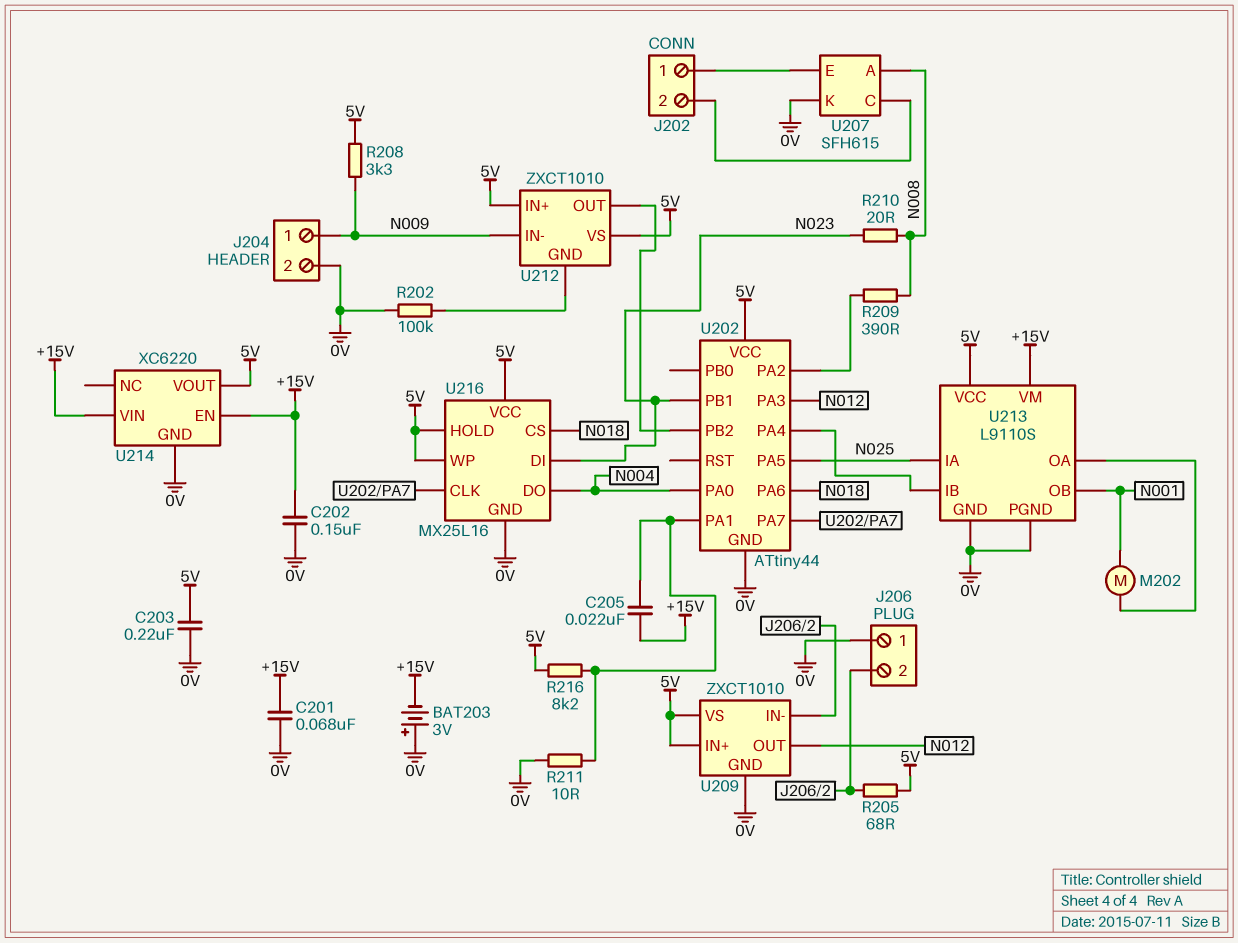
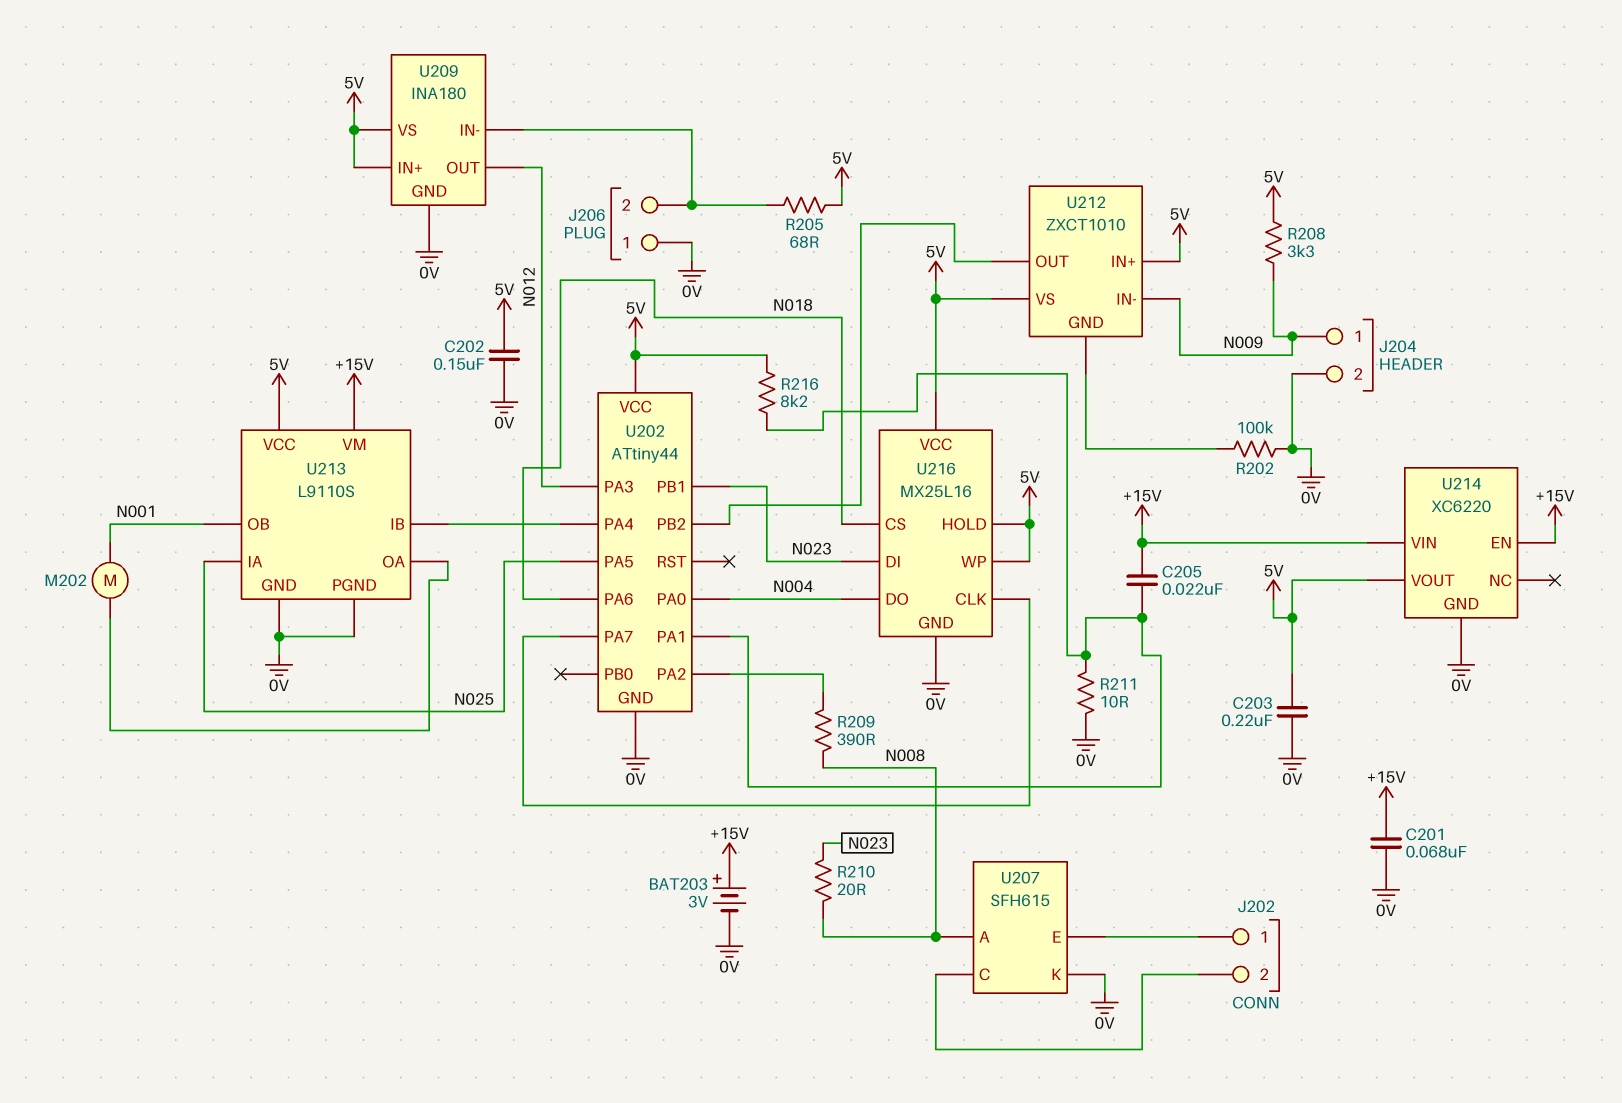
BAT203: 3V (plus 0V, minus +15V) -> 3V (plus +15V, minus 0V)
C202: 150nF (+15V, 0V) -> 150nF (0V, 5V)
U209: ZXCT1010 -> INA180

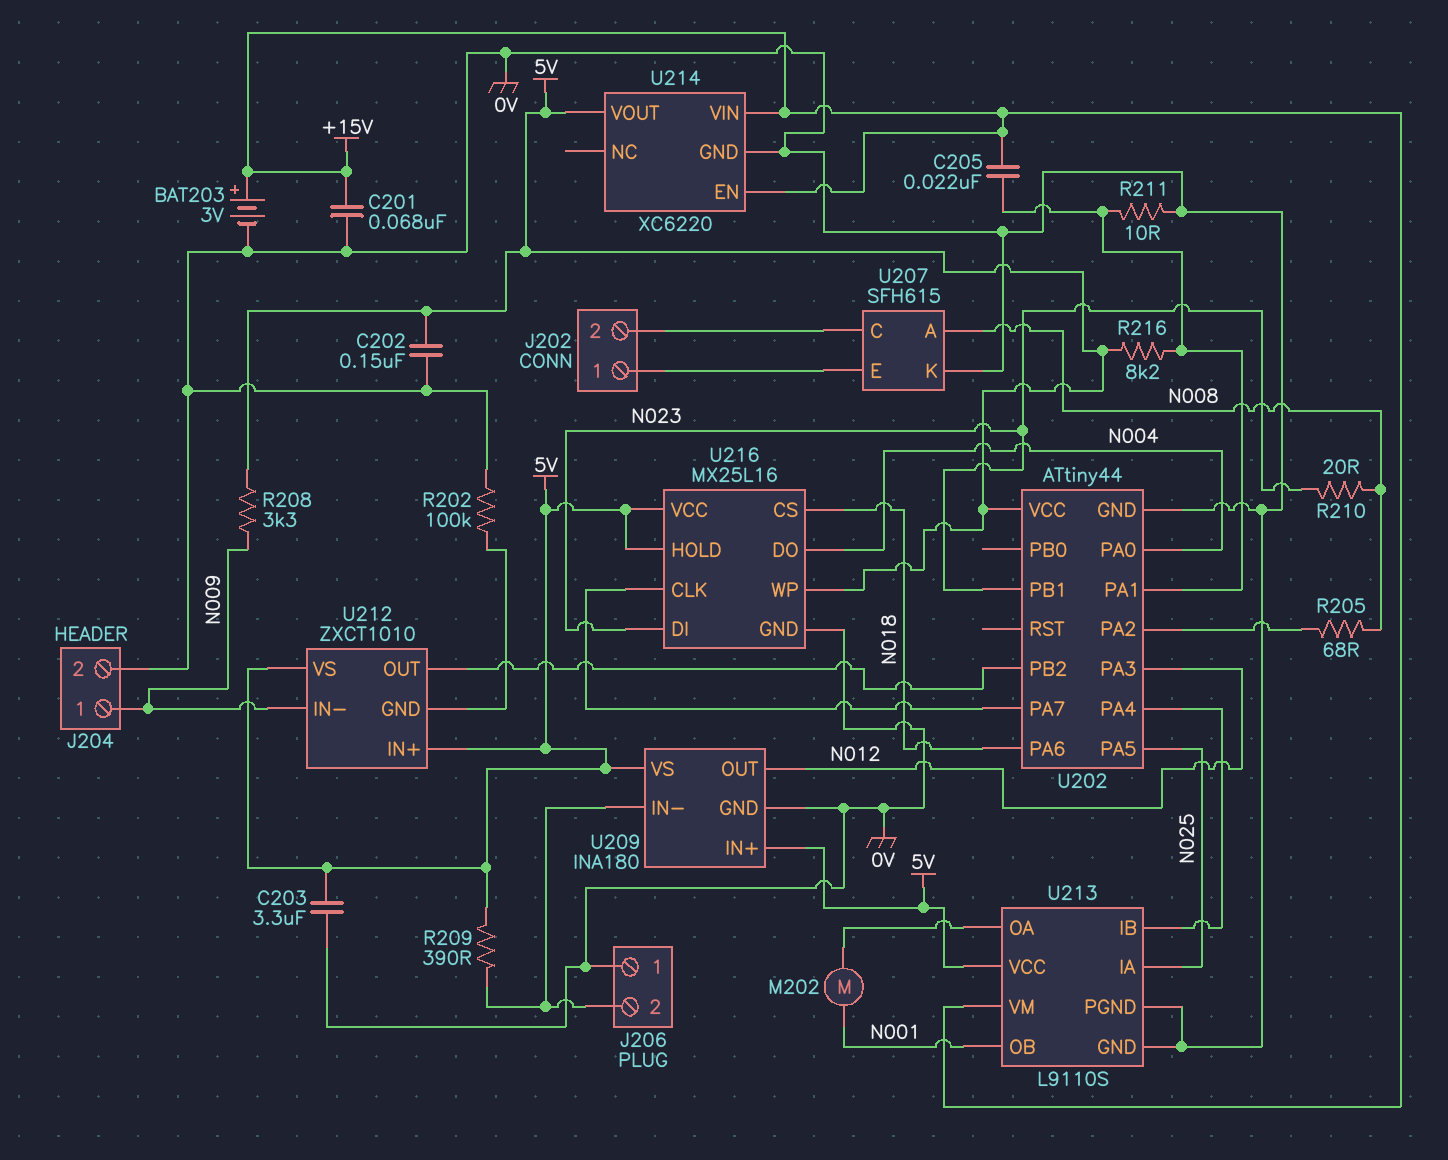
C203: 220nF (0V, 5V) -> 3.3uF (0V, 5V)
R205: 68 (5V, J206/2) -> 68 (N008, U202/PA2)
R209: 390 (N008, U202/PA2) -> 390 (5V, J206/2)

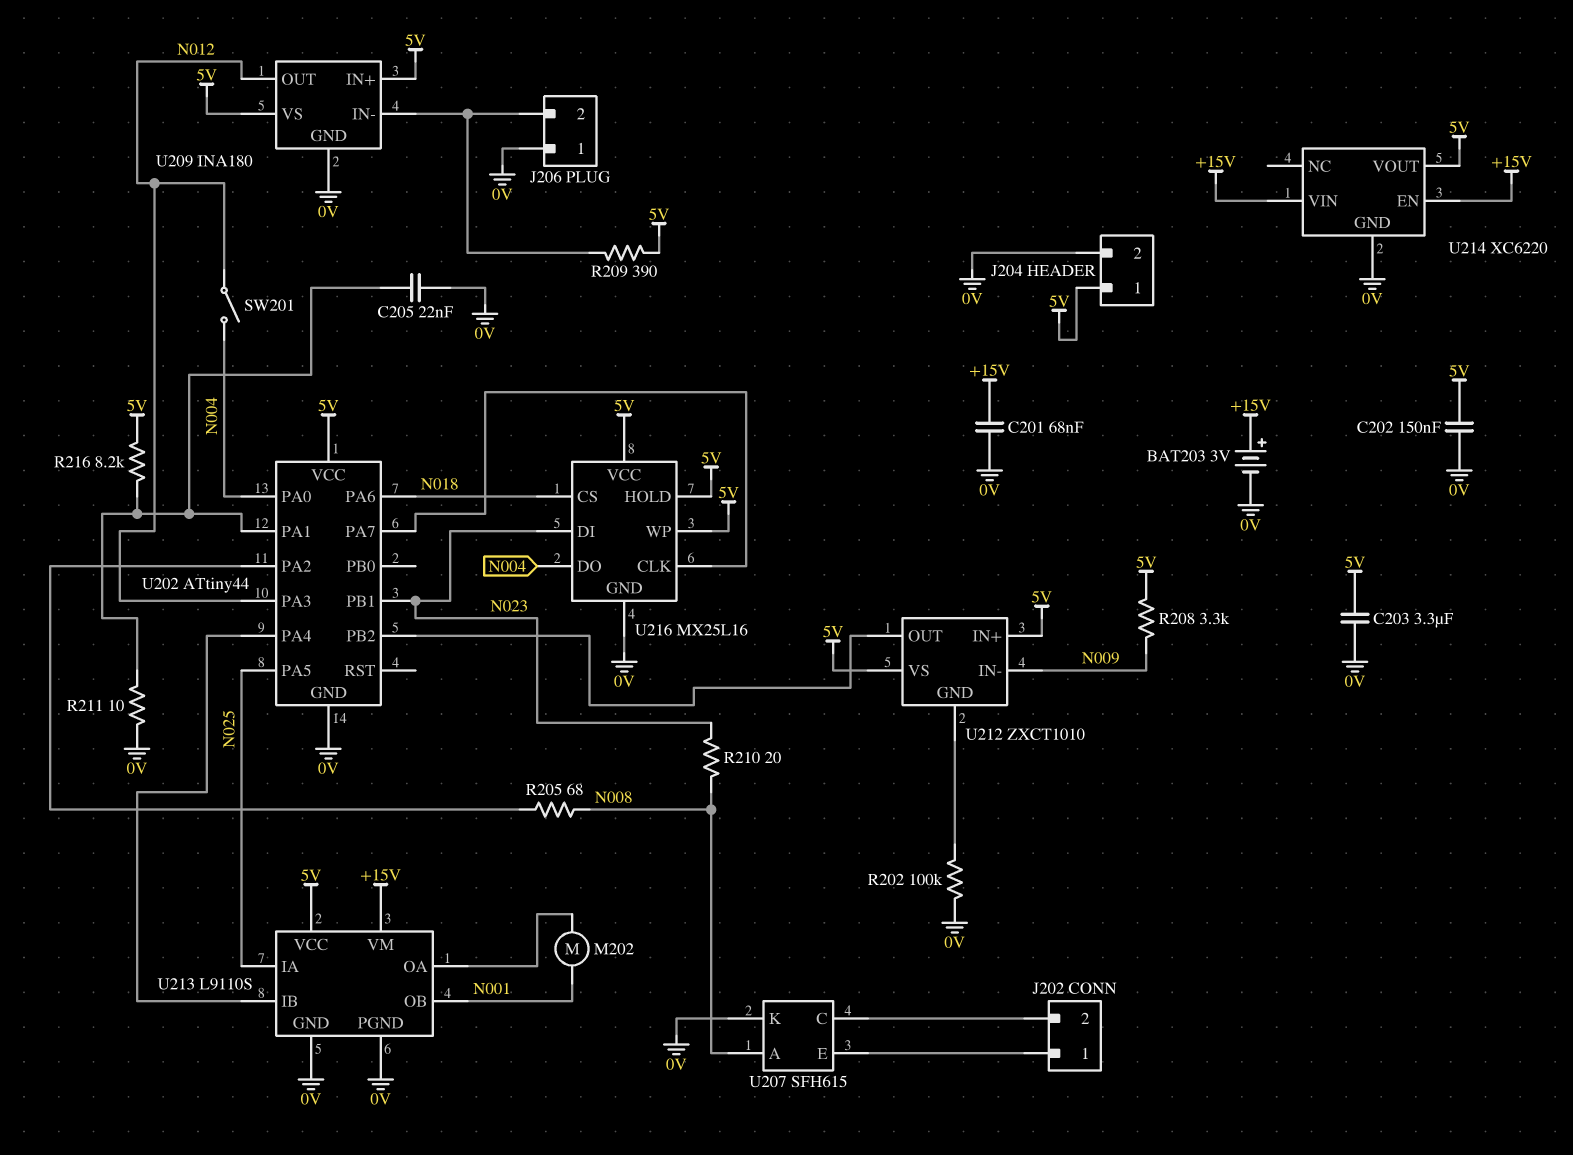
C205: 22nF (+15V, U202/PA1) -> 22nF (0V, U202/PA1)
J204 pin 1: N009 -> 5V
SW201: none -> switch (N004, N012)

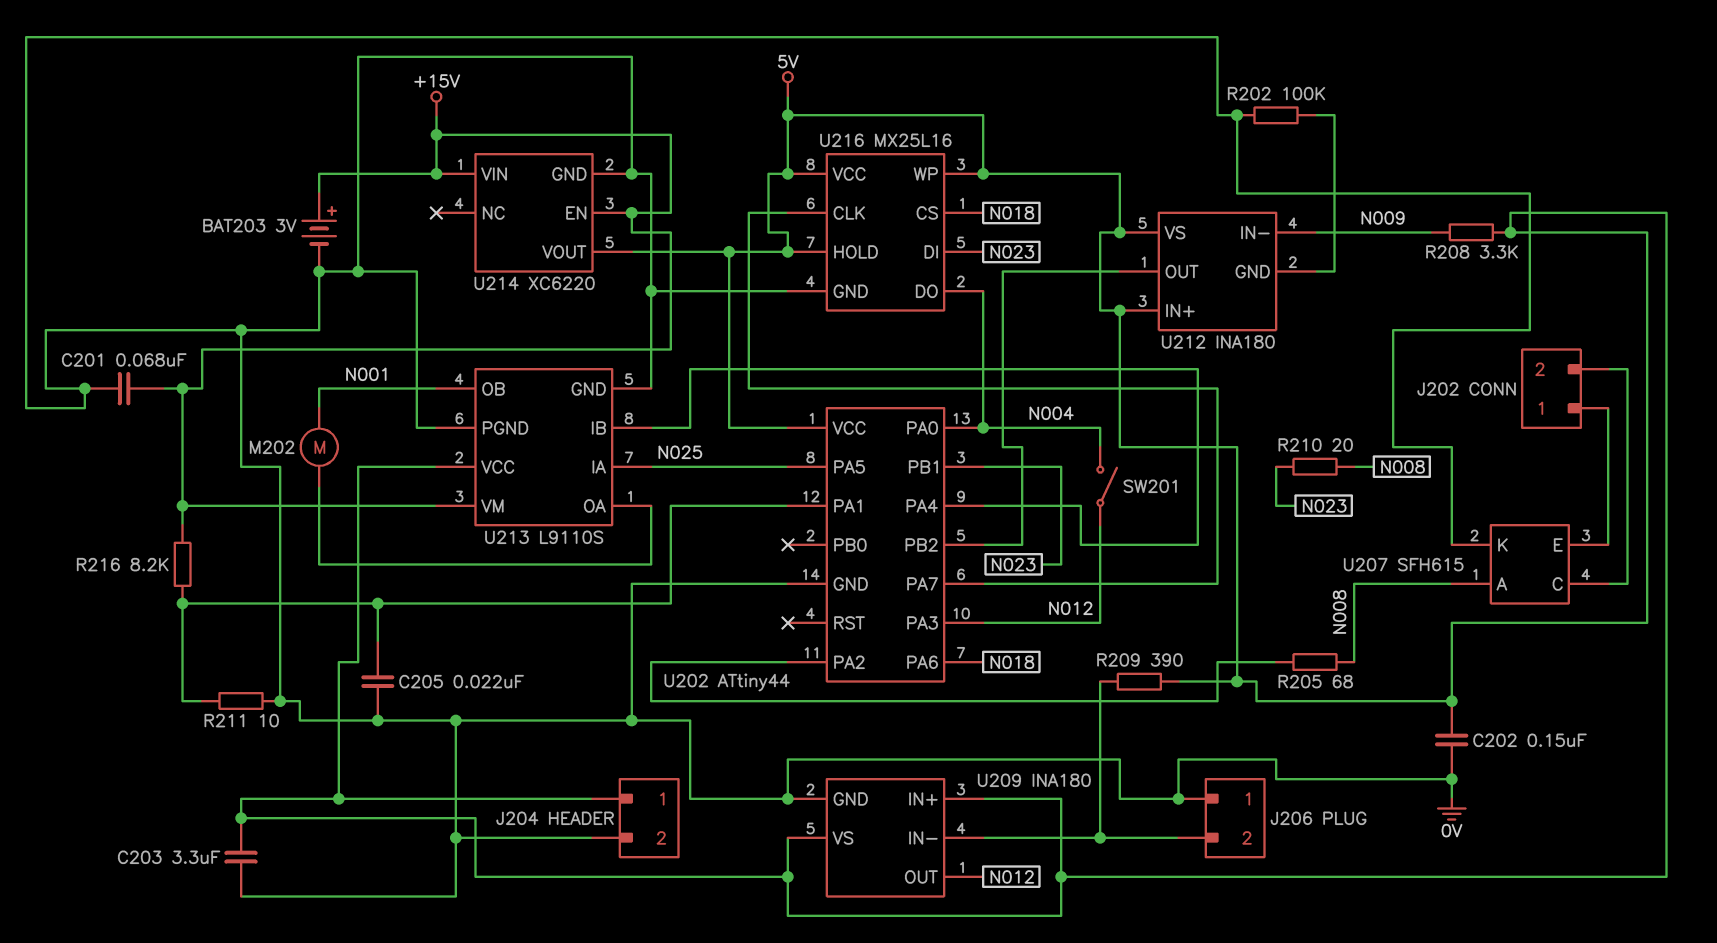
R216: 8.2k (5V, U202/PA1) -> 8.2k (+15V, U202/PA1)
U212: ZXCT1010 -> INA180

